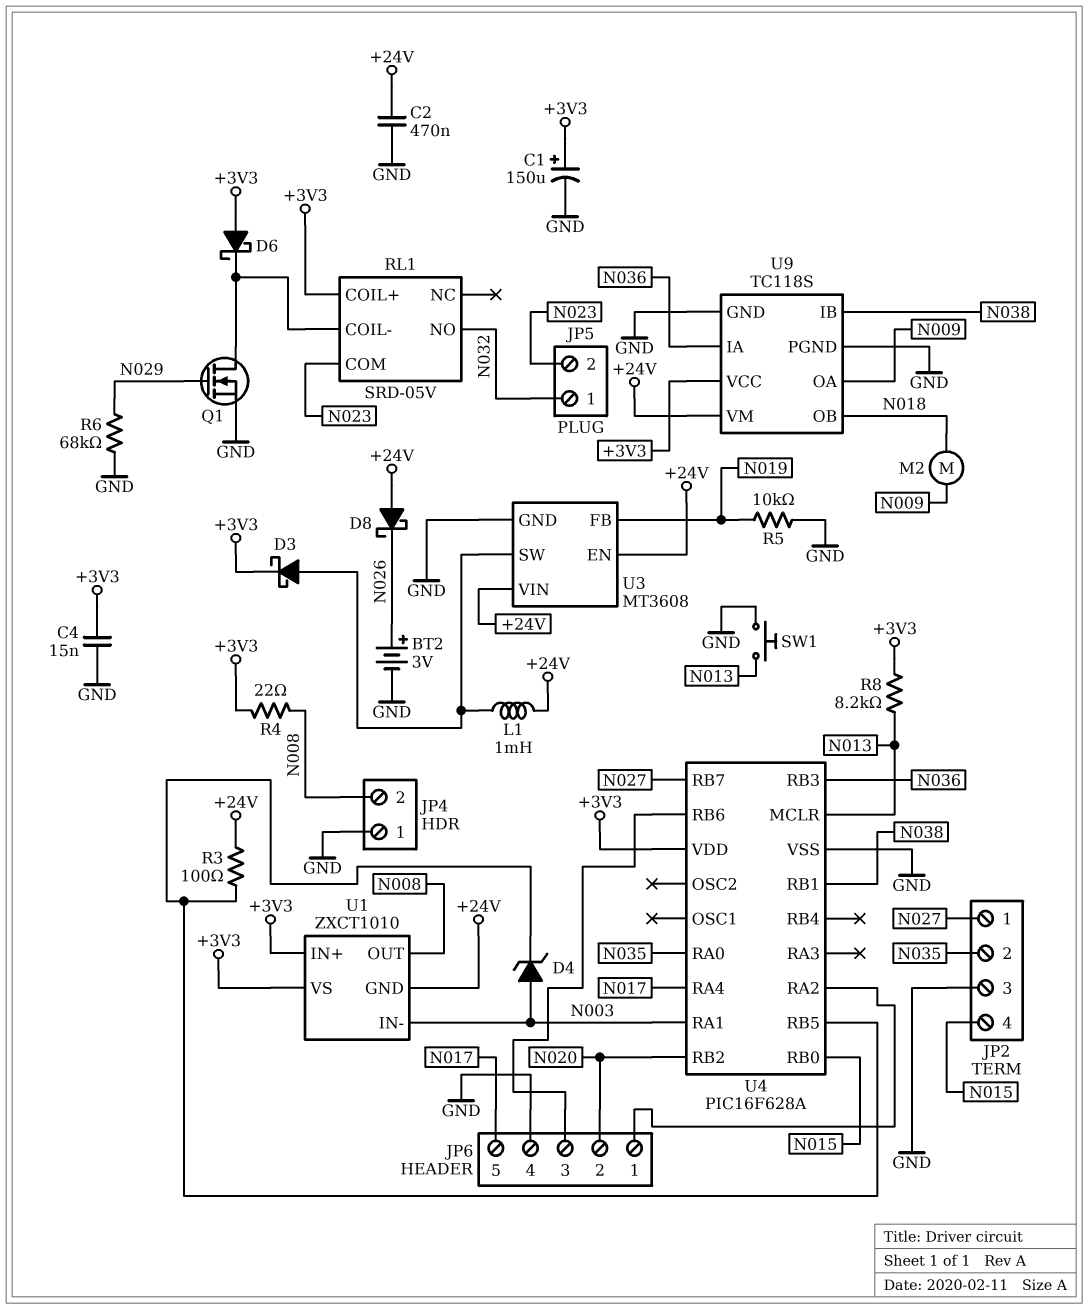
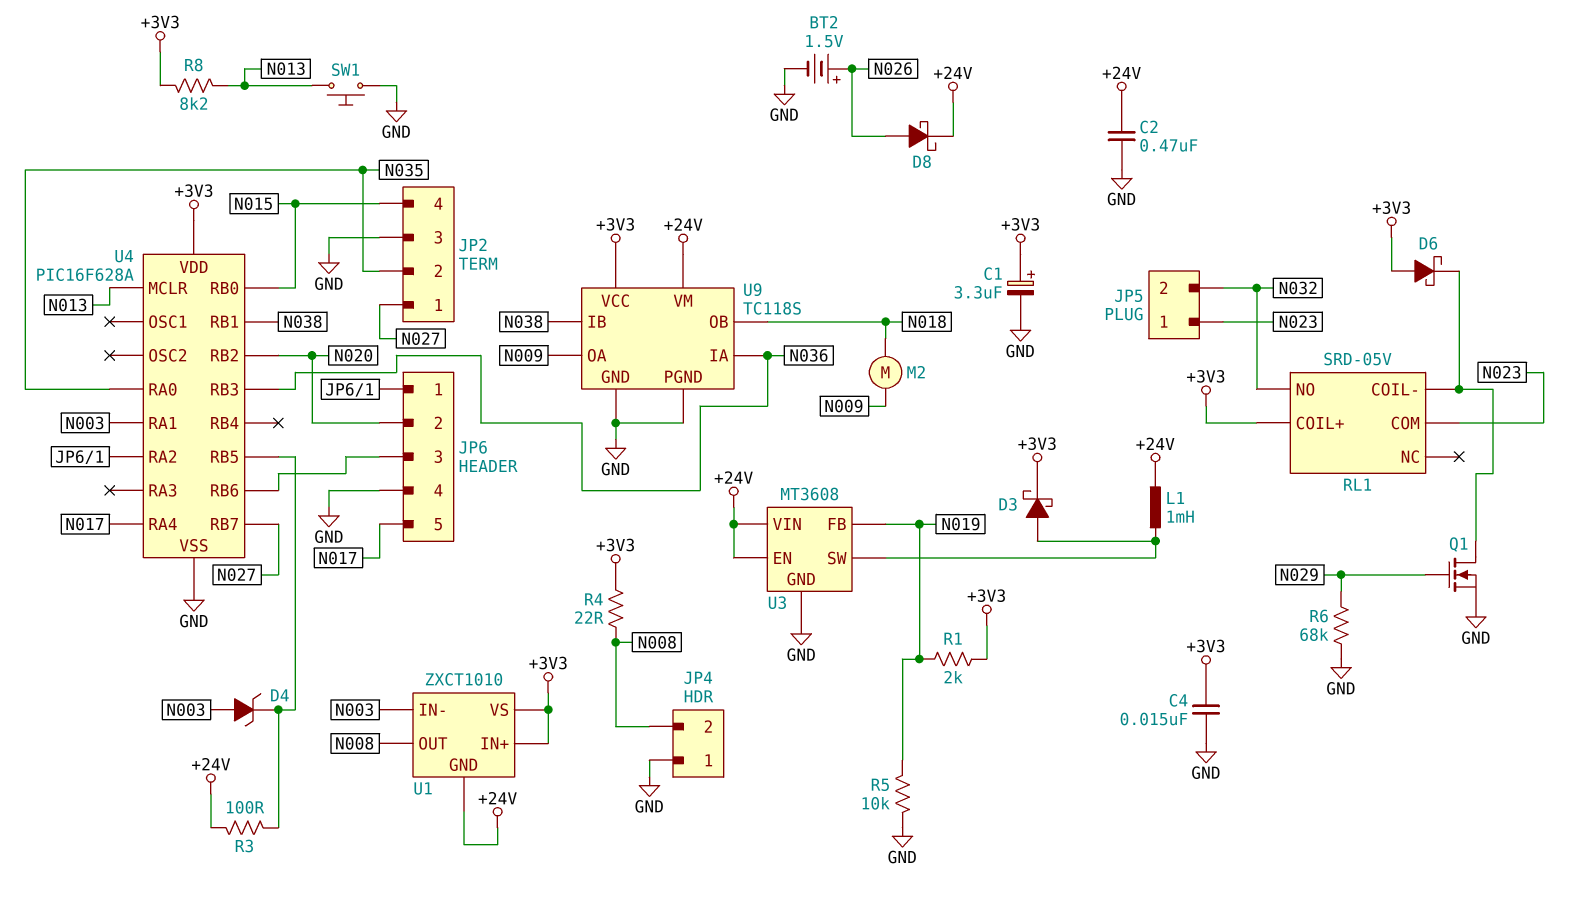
BT2: 3V (plus N026, minus GND) -> 1.5V (plus N026, minus GND)
C1: 150uF (plus +3V3, minus GND) -> 3.3uF (plus +3V3, minus GND)
D8: schottky (A +24V, K N026) -> schottky (A N026, K +24V)
JP5 pin 1: N032 -> N023
JP5 pin 2: N023 -> N032
R1: none -> 2k (+3V3, N019)

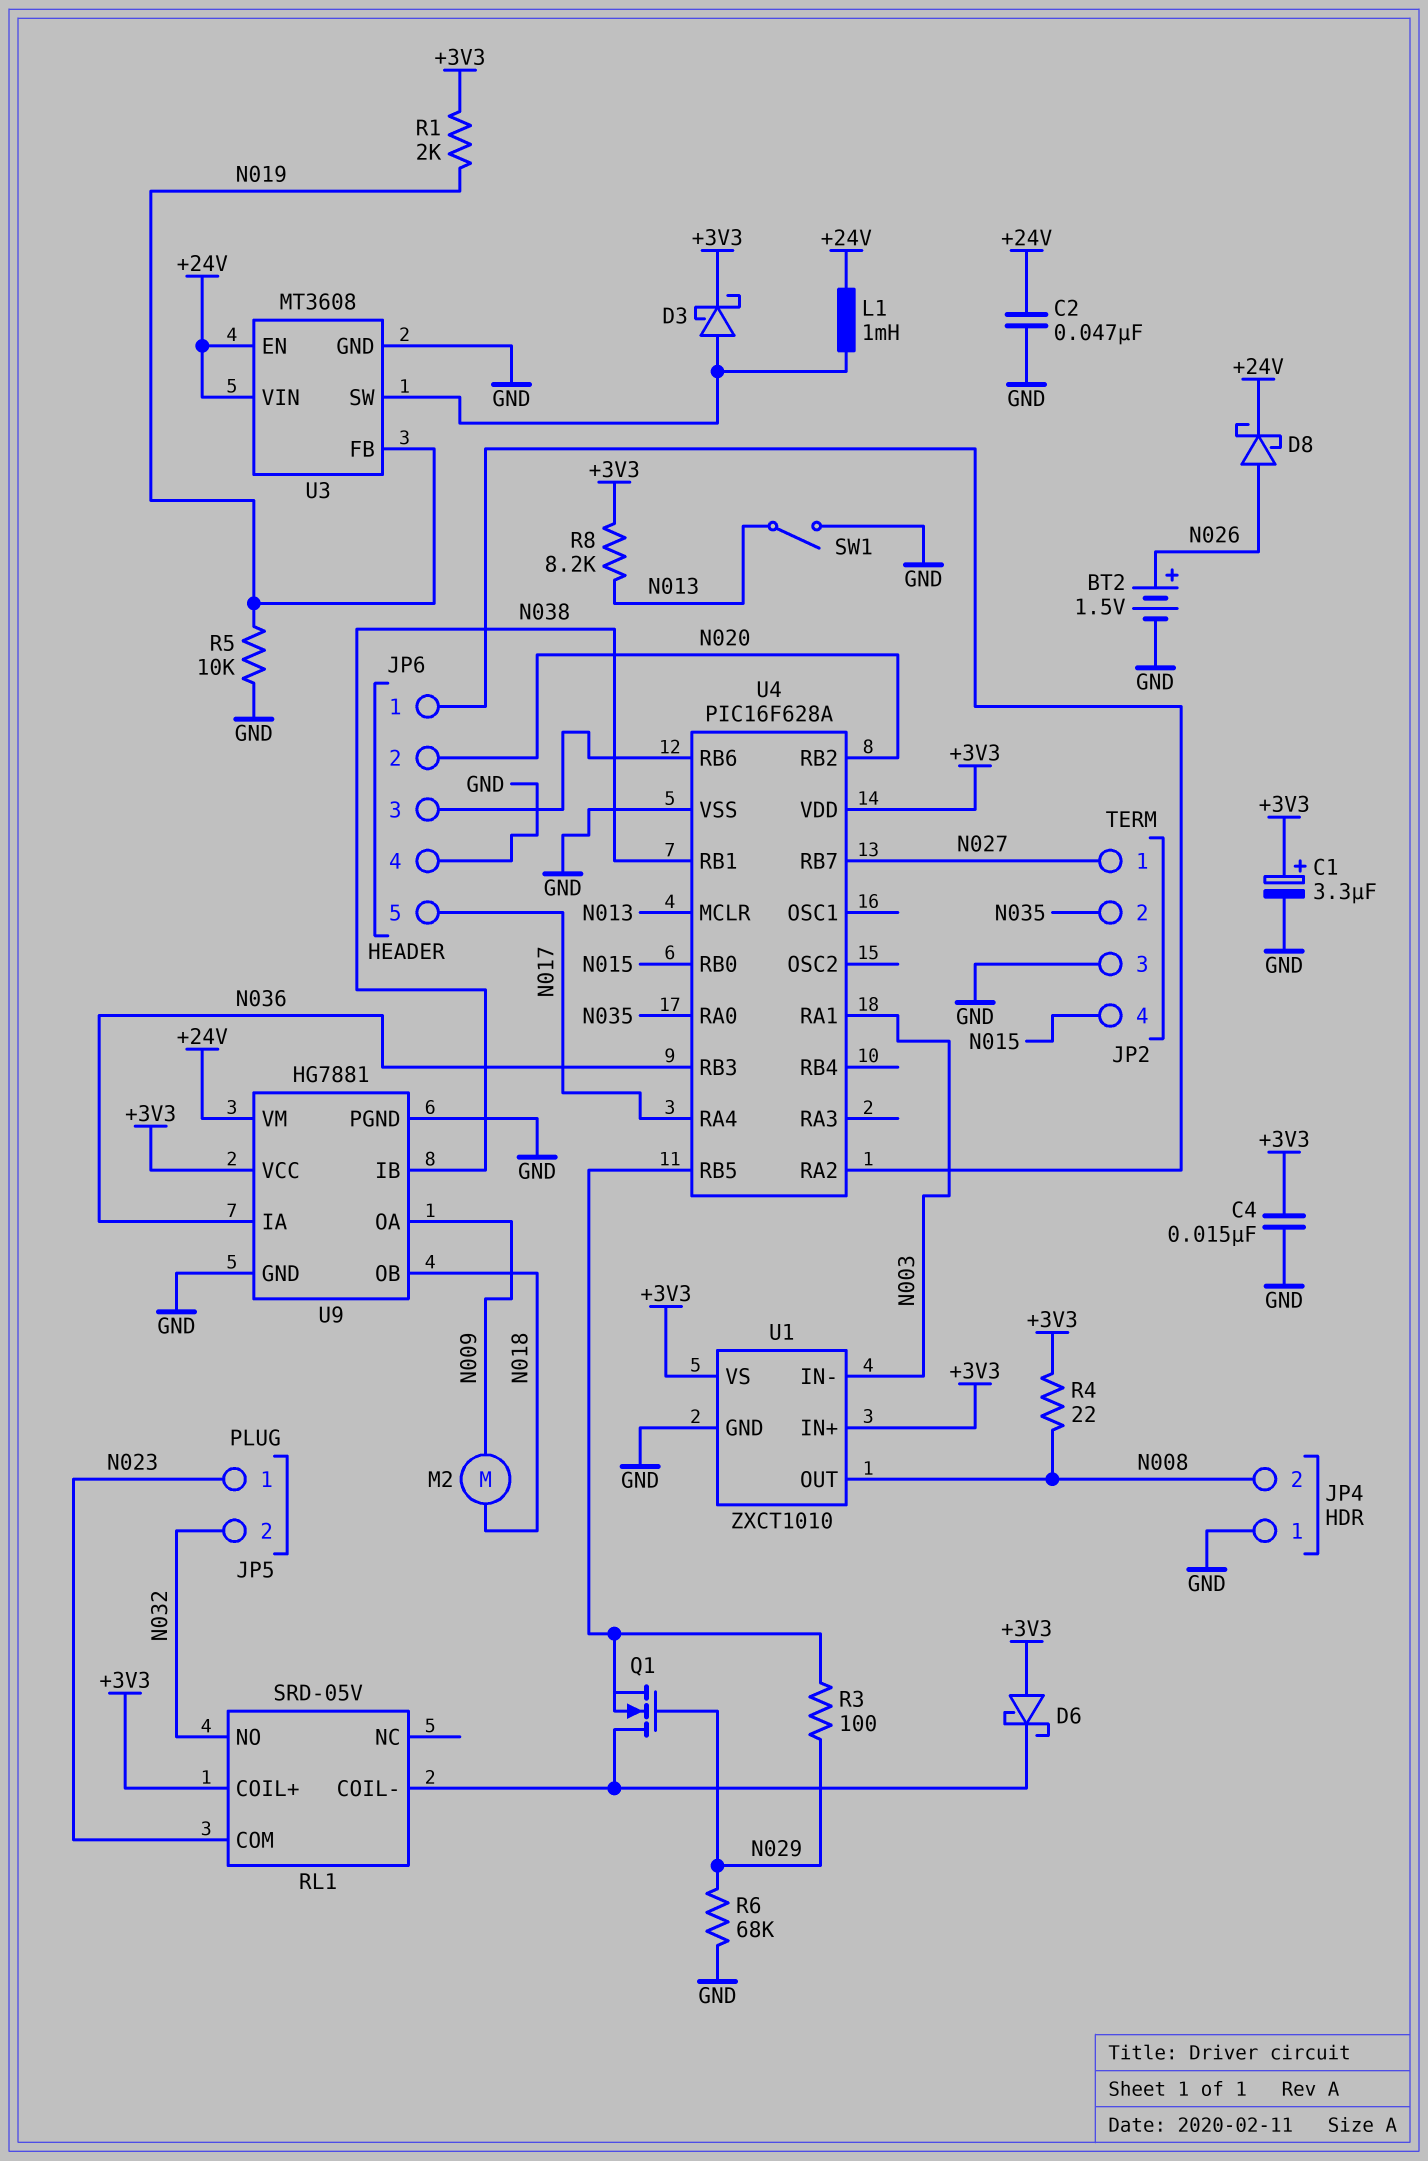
C2: 470nF (+24V, GND) -> 47nF (+24V, GND)
D4: zener (A N003, K U4/RB5) -> none
Q1: NMOS (G N029, D RL1/COIL-, S GND) -> NMOS (G N029, D RL1/COIL-, S U4/RB5)
R3: 100 (+24V, U4/RB5) -> 100 (N029, U4/RB5)
SW1: button (GND, N013) -> switch (GND, N013)
U1 pin GND: +24V -> GND
U9: TC118S -> HG7881

